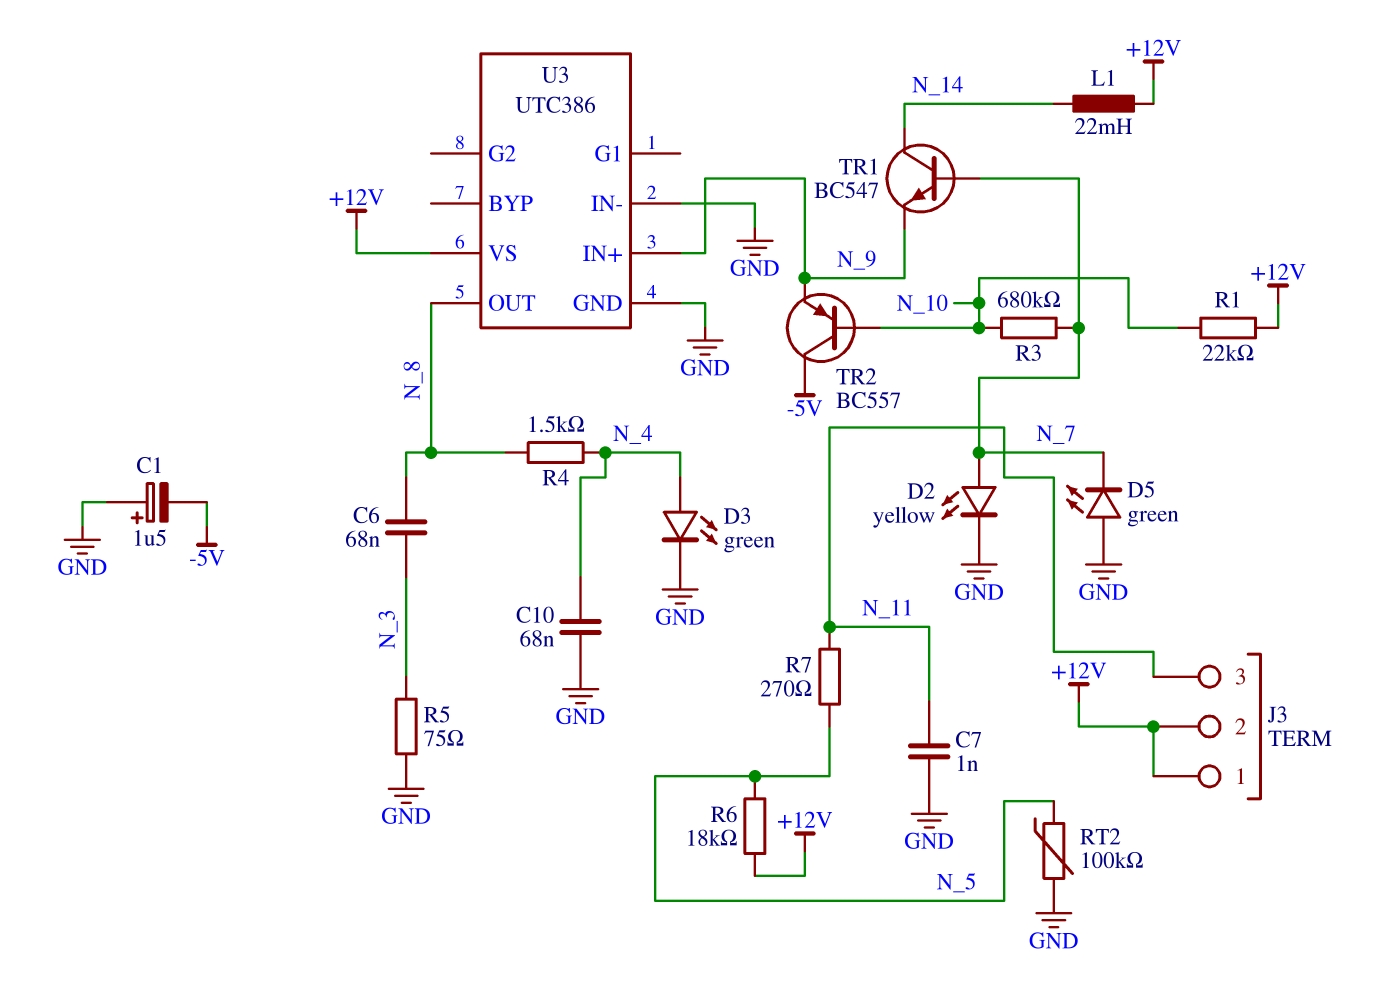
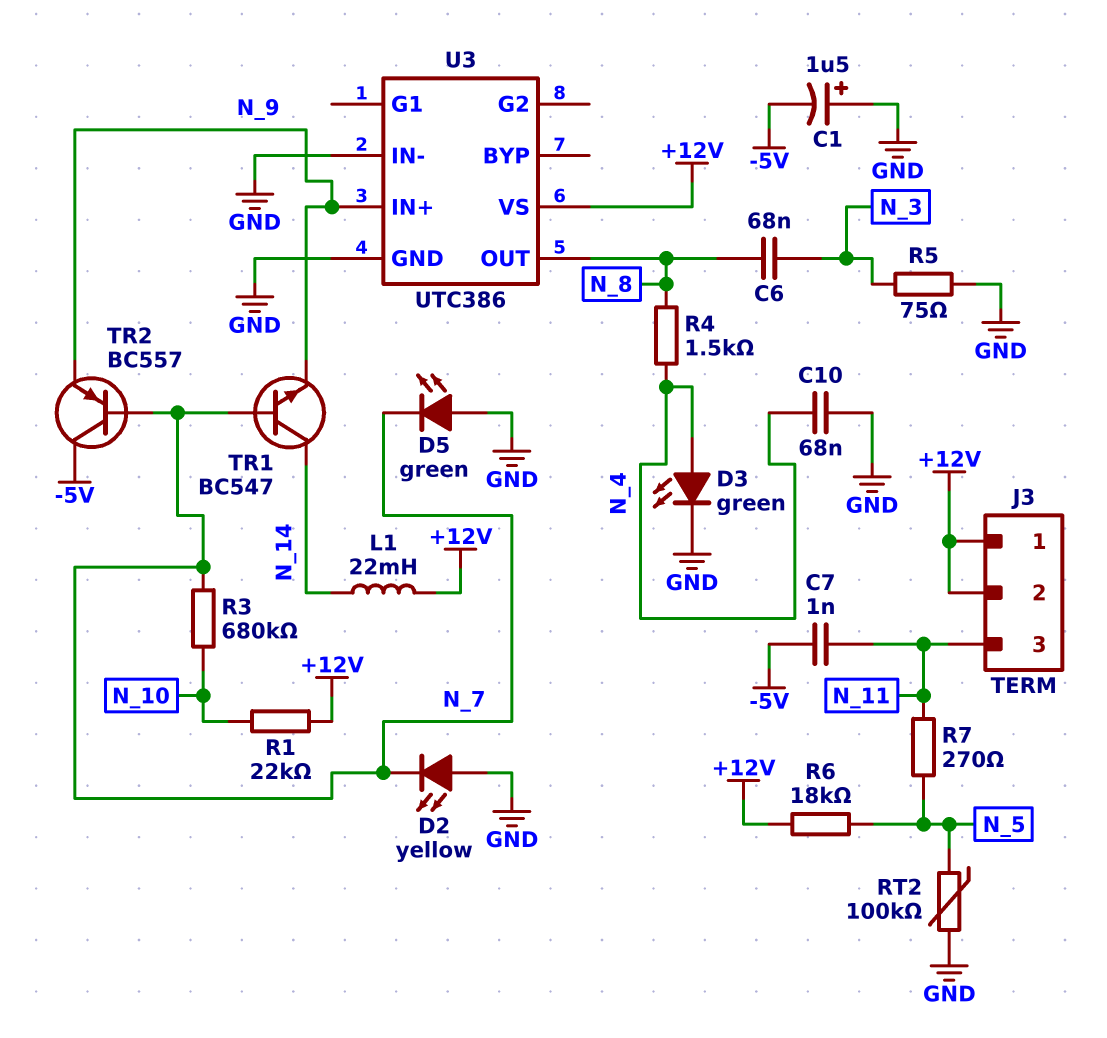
C7: 1nF (GND, N_11) -> 1nF (-5V, N_11)
D2: LED yellow (A N_7, K GND) -> LED yellow (A GND, K N_7)
TR2: PNP BC557 (B N_10, C -5V, E N_9) -> PNP BC557 (B N_7, C -5V, E N_9)

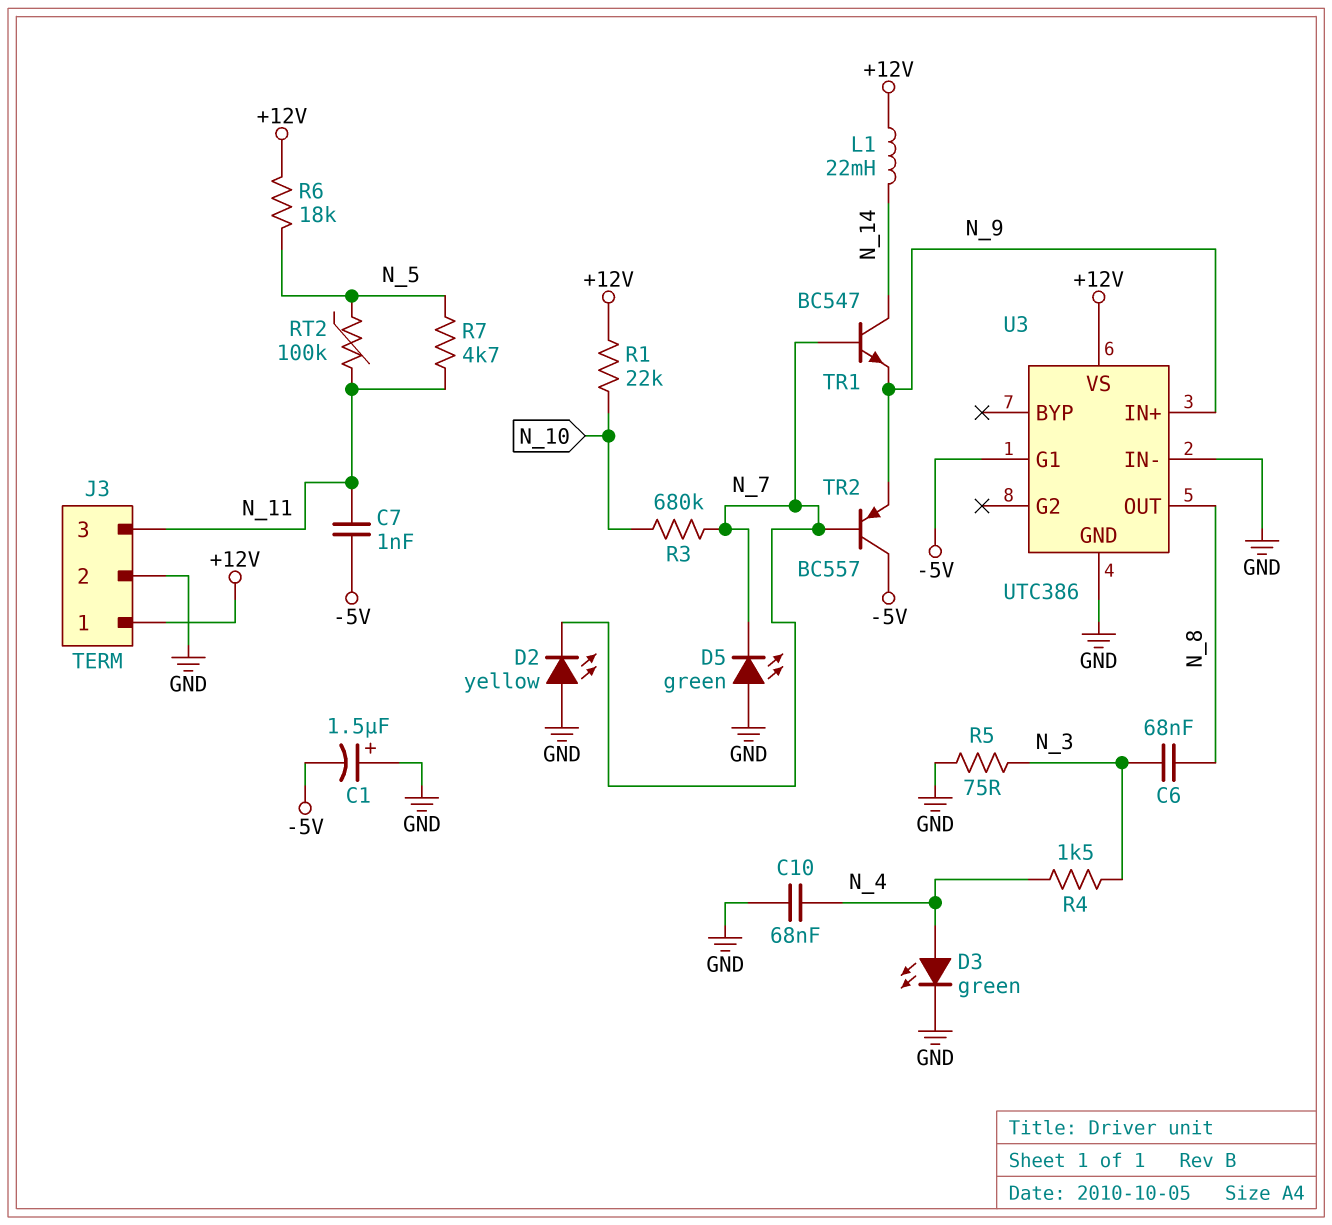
J3 pin 2: +12V -> GND
R4: 1.5k (N_4, N_8) -> 1.5k (N_3, N_4)
R7: 270 (N_5, N_11) -> 4.7k (N_5, N_11)
RT2: 100k (GND, N_5) -> 100k (N_5, N_11)
U3 pin G1: none -> -5V

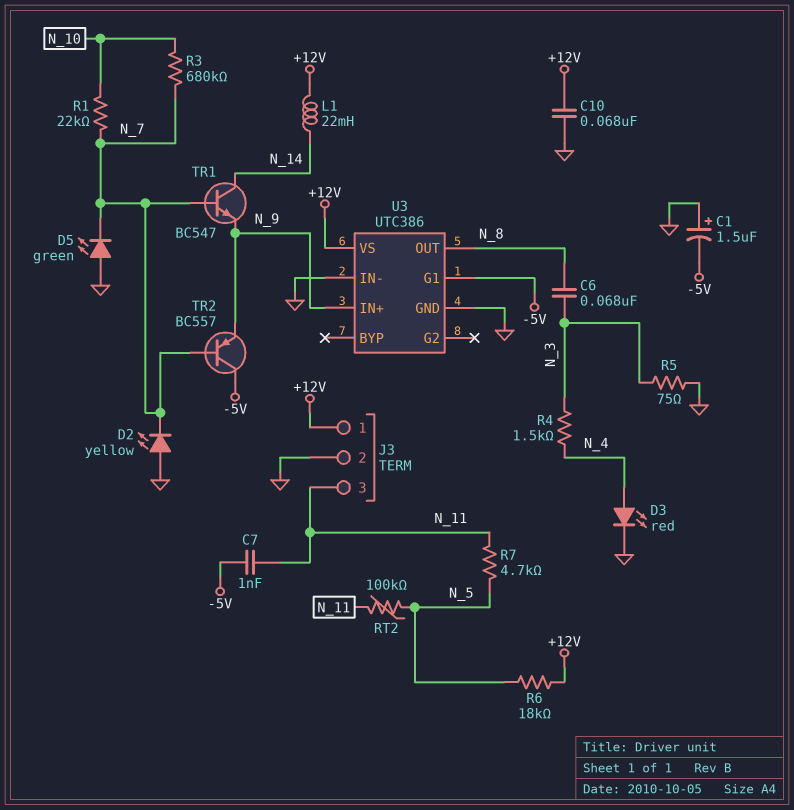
C10: 68nF (GND, N_4) -> 68nF (+12V, GND)
D3: LED green (A N_4, K GND) -> LED red (A N_4, K GND)
R1: 22k (+12V, N_10) -> 22k (N_7, N_10)

